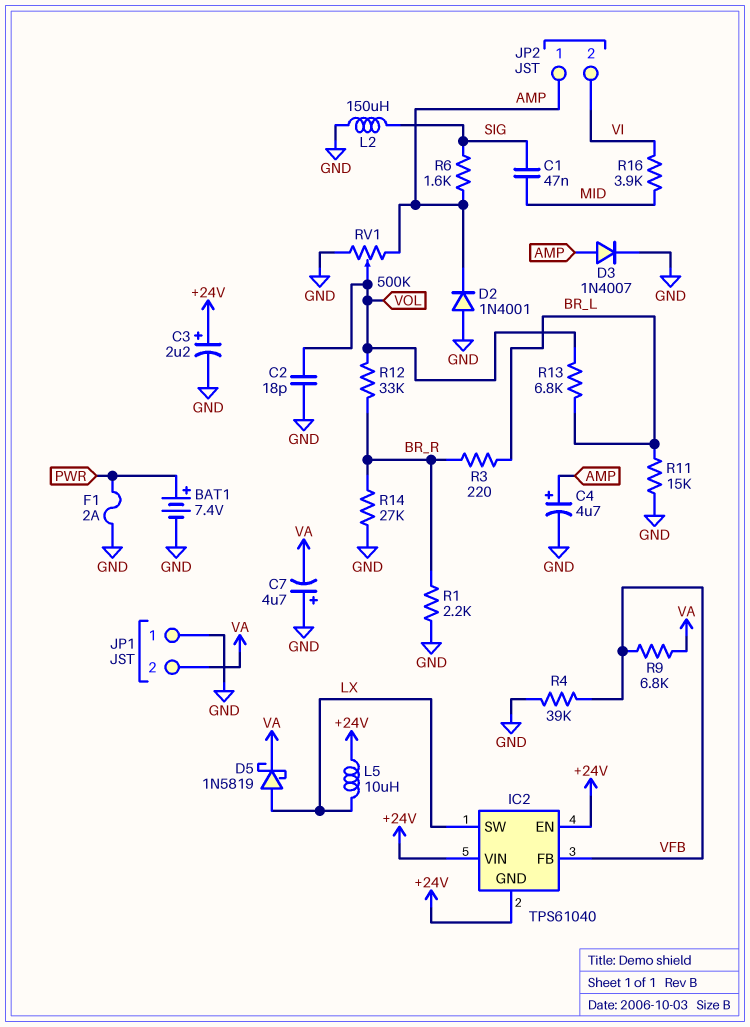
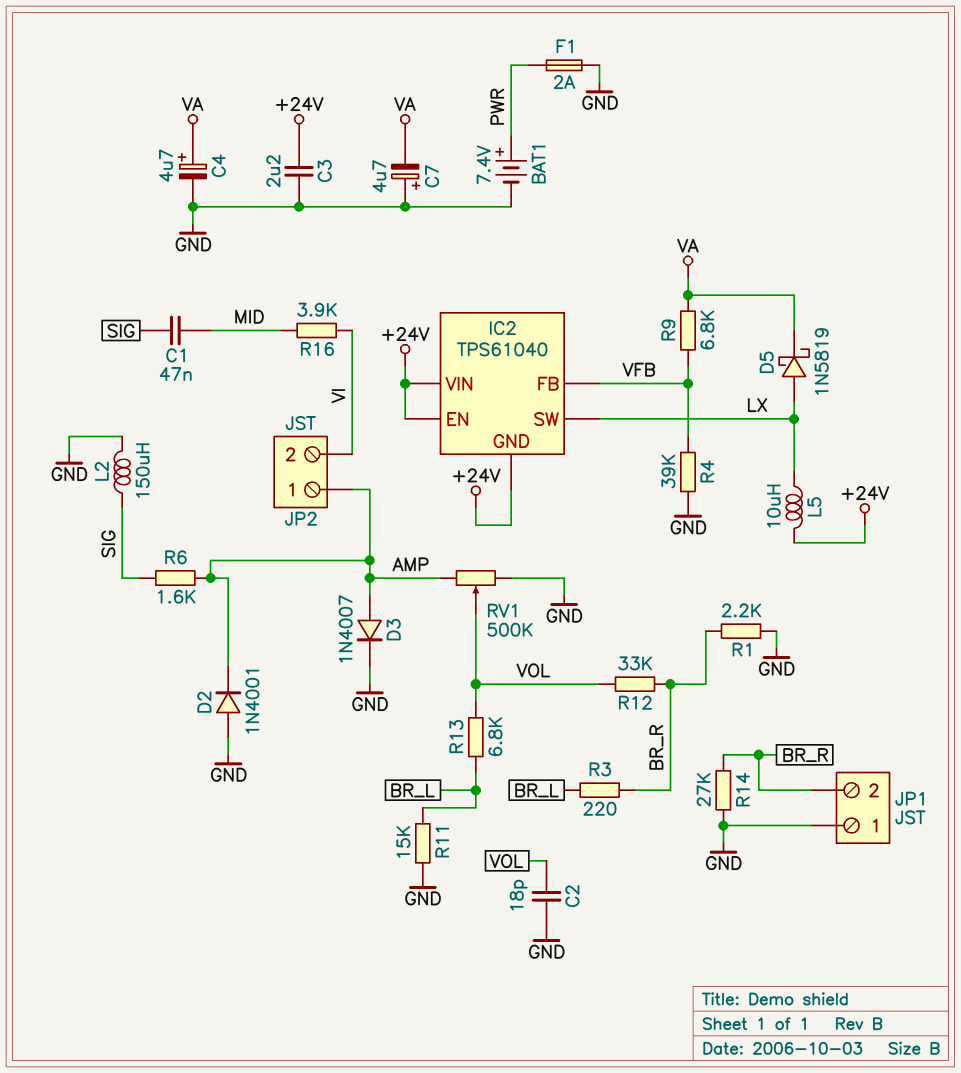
C3: 2.2uF (plus +24V, minus GND) -> 2.2uF (+24V, GND)
C4: 4.7uF (plus AMP, minus GND) -> 4.7uF (plus VA, minus GND)
JP1 pin 2: VA -> BR_R

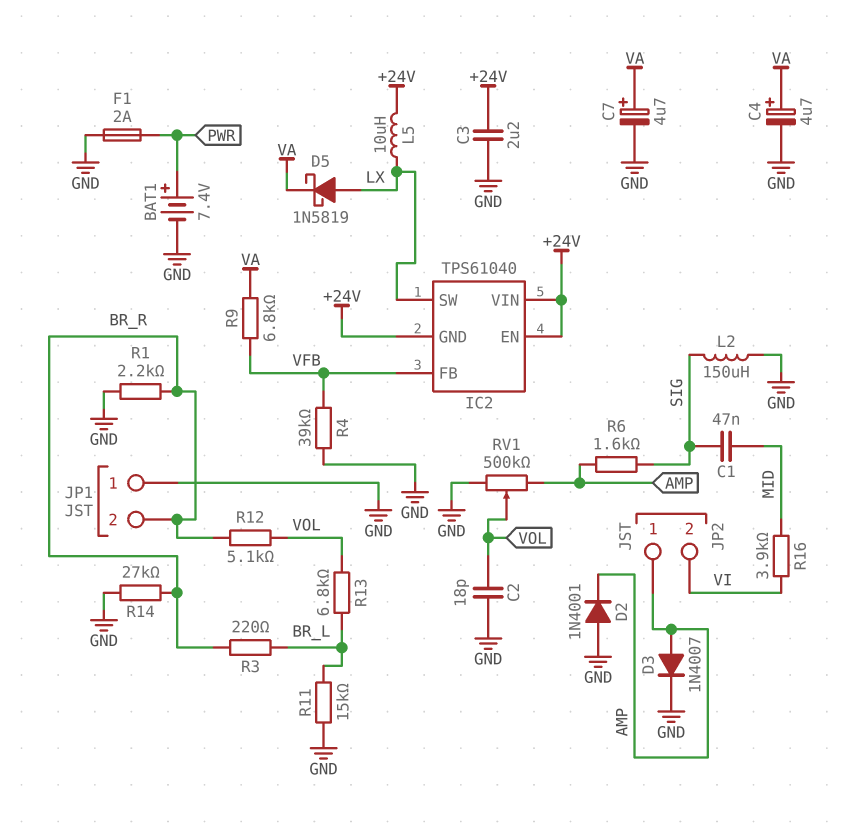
C7: 4.7uF (plus GND, minus VA) -> 4.7uF (plus VA, minus GND)
R12: 33k (BR_R, VOL) -> 5.1k (BR_R, VOL)

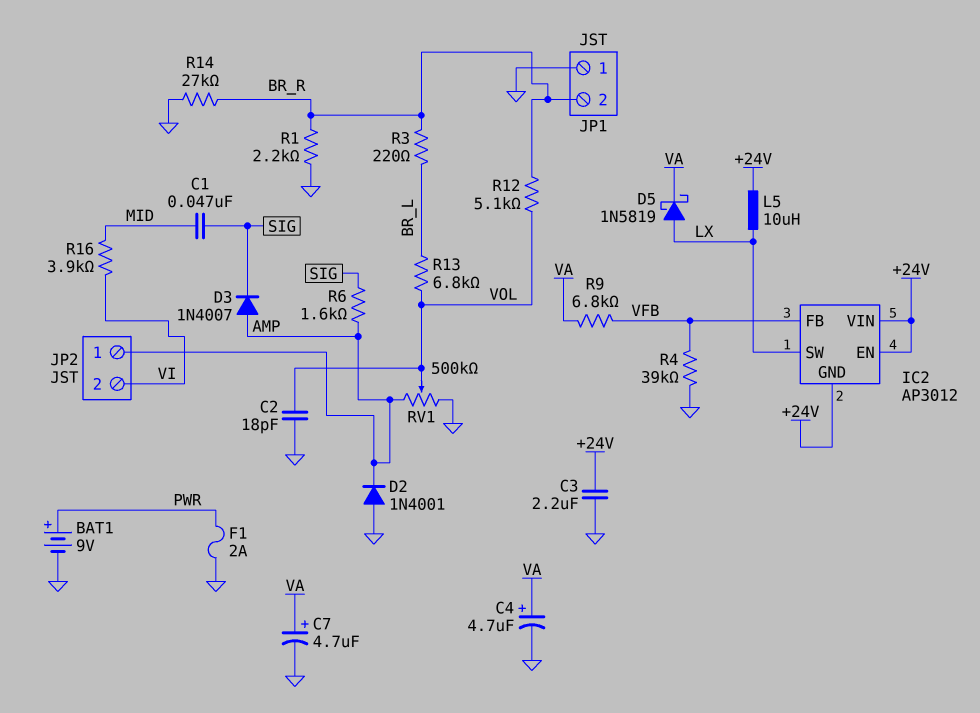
BAT1: 7.4V (plus PWR, minus GND) -> 9V (plus PWR, minus GND)
D3: diode 1N4007 (A AMP, K GND) -> diode 1N4007 (A AMP, K SIG)
IC2: TPS61040 -> AP3012
L2: 150uH (GND, SIG) -> none
R11: 15k (BR_L, GND) -> none

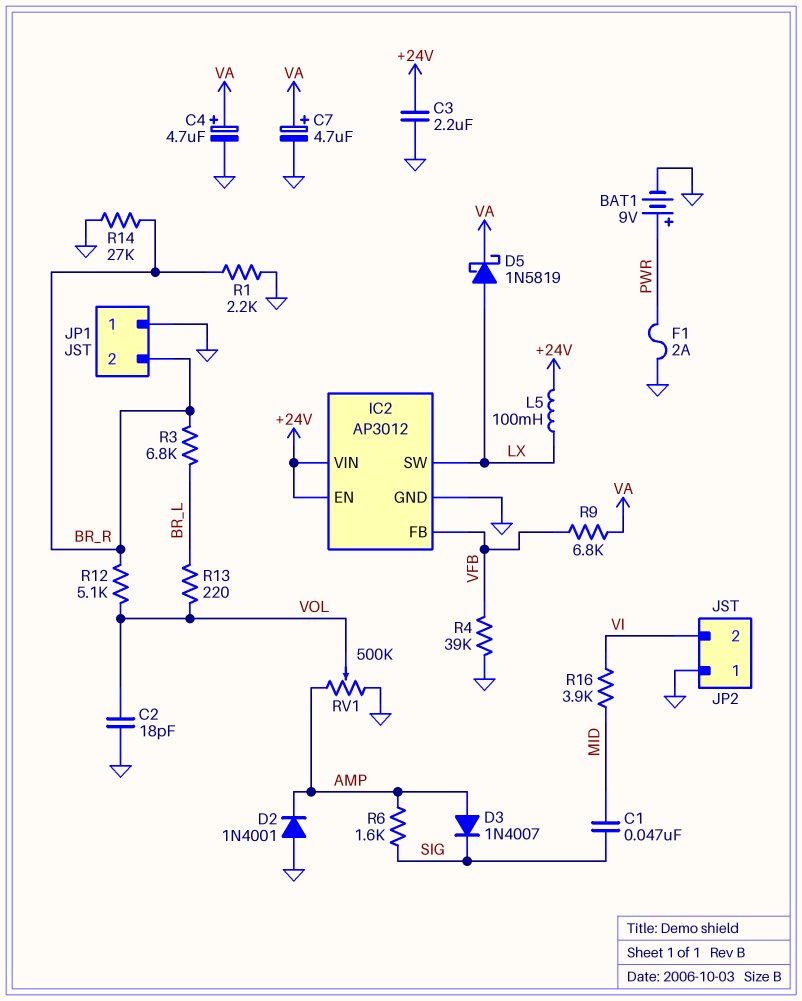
IC2 pin GND: +24V -> GND
JP2 pin 1: AMP -> GND
L5: 10uH (+24V, LX) -> 100mH (+24V, LX)
R3: 220 (BR_L, BR_R) -> 6.8k (BR_L, BR_R)
R13: 6.8k (BR_L, VOL) -> 220 (BR_L, VOL)

